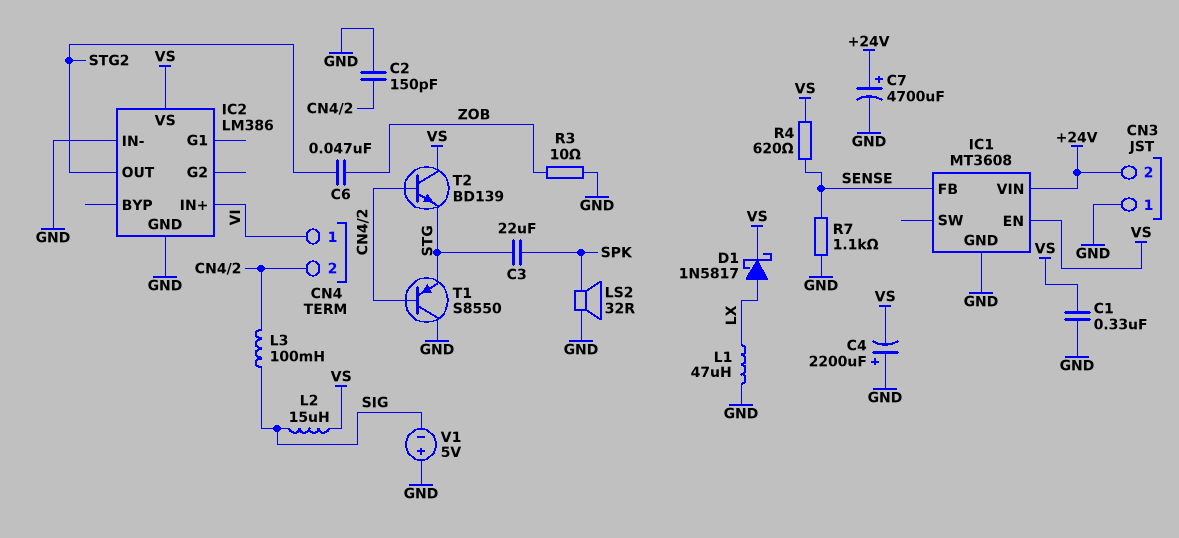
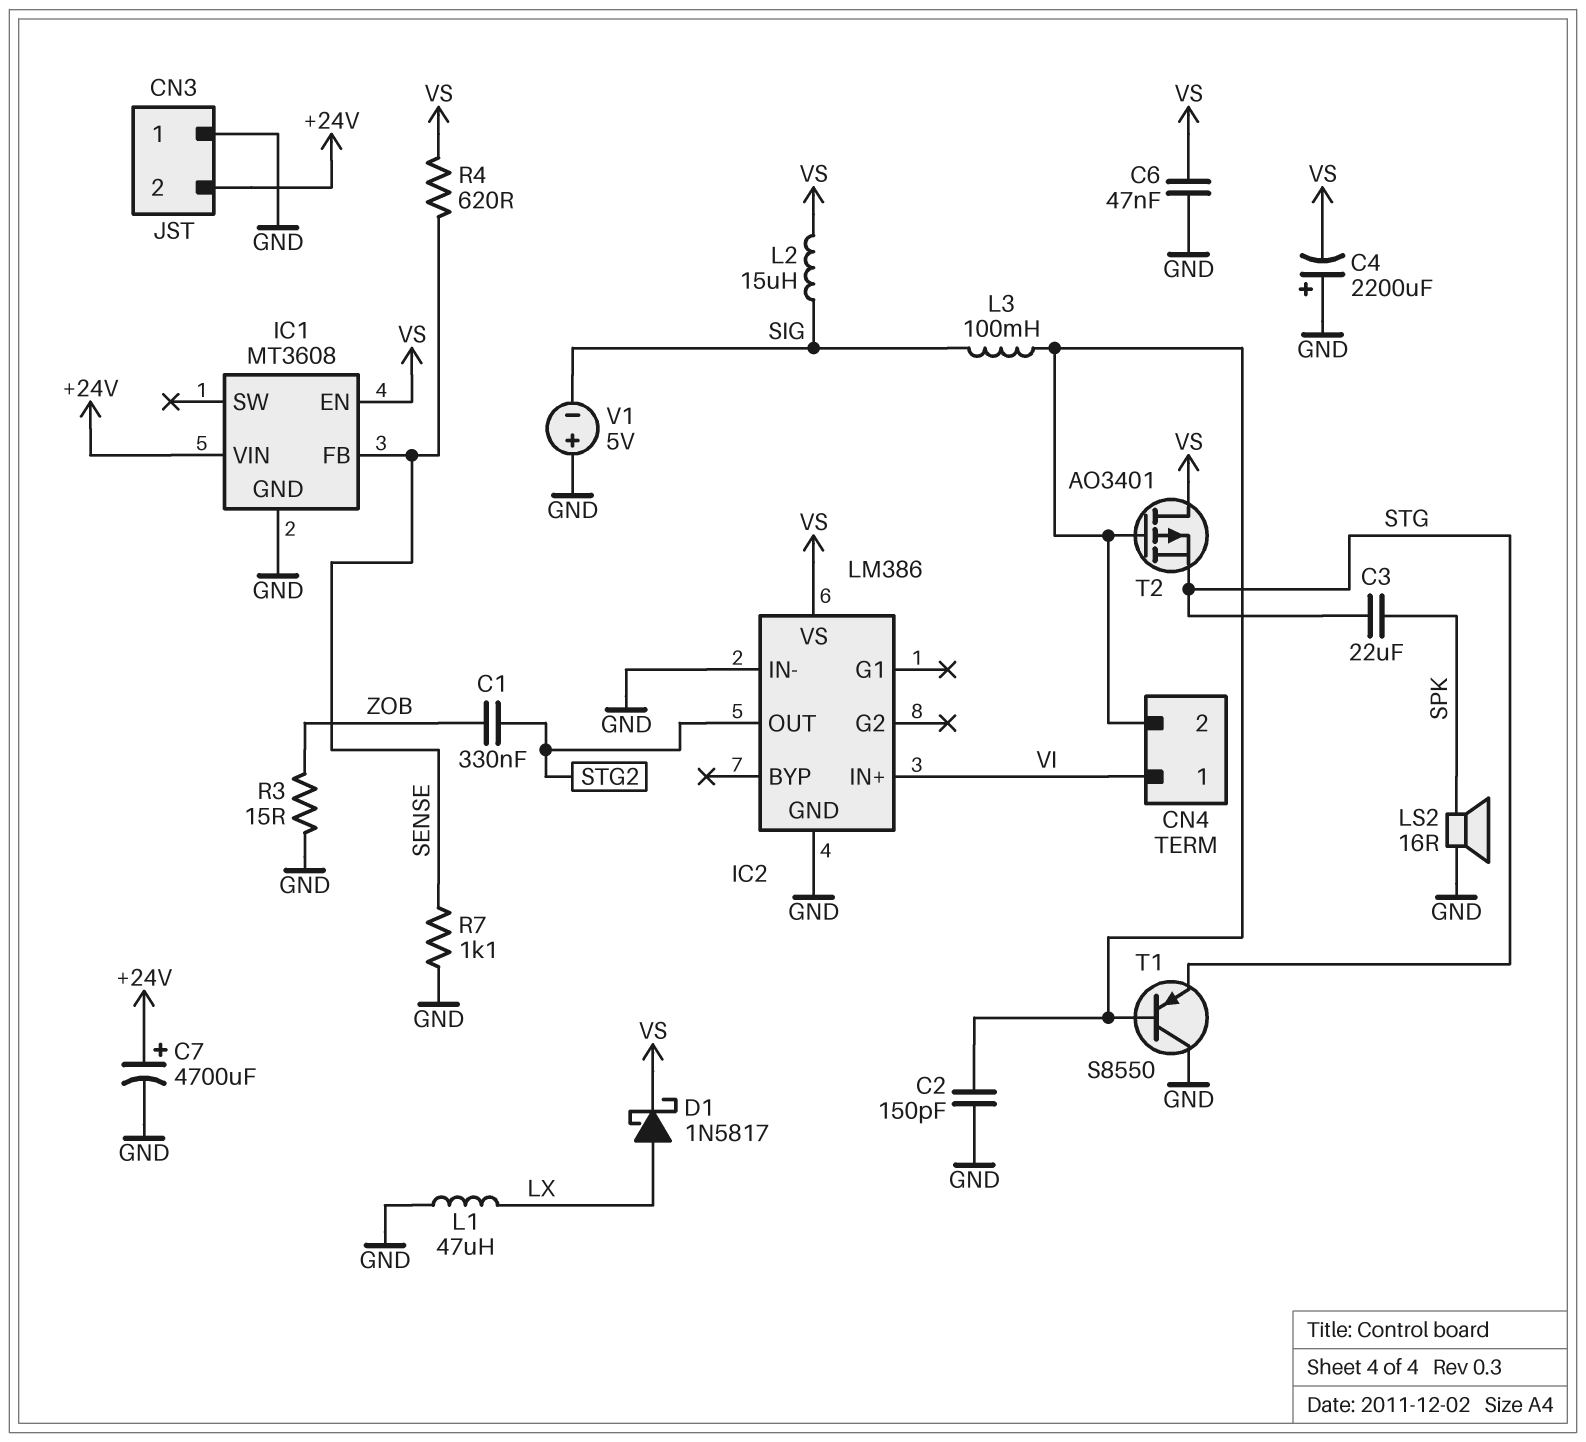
C1: 330nF (GND, VS) -> 330nF (STG2, ZOB)
C6: 47nF (STG2, ZOB) -> 47nF (GND, VS)
LS2: speaker 32R (GND, SPK) -> speaker 16R (GND, SPK)
R3: 10 (GND, ZOB) -> 15 (GND, ZOB)
T2: NPN BD139 (B CN4/2, C VS, E STG) -> PMOS AO3401 (G CN4/2, D VS, S STG)

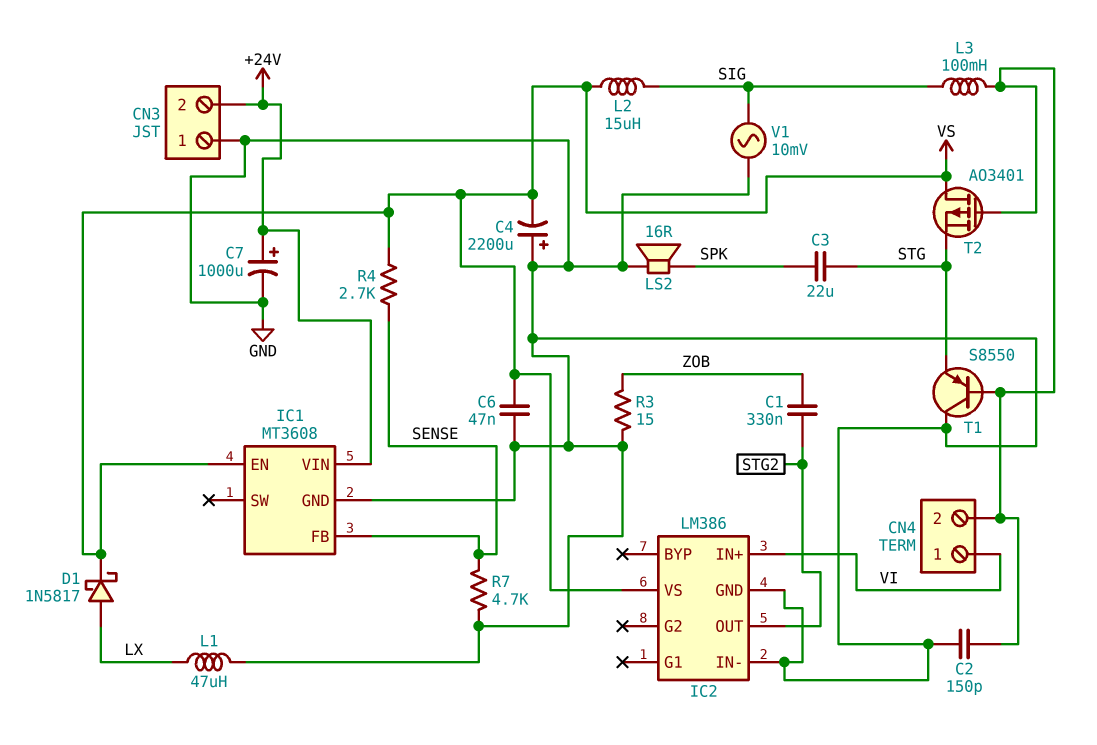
C7: 4700uF (plus +24V, minus GND) -> 1000uF (plus +24V, minus GND)
R4: 620 (SENSE, VS) -> 2.7k (SENSE, VS)
R7: 1.1k (GND, SENSE) -> 4.7k (GND, SENSE)
V1: 5V (plus GND, minus SIG) -> AC 10mV (GND, SIG)

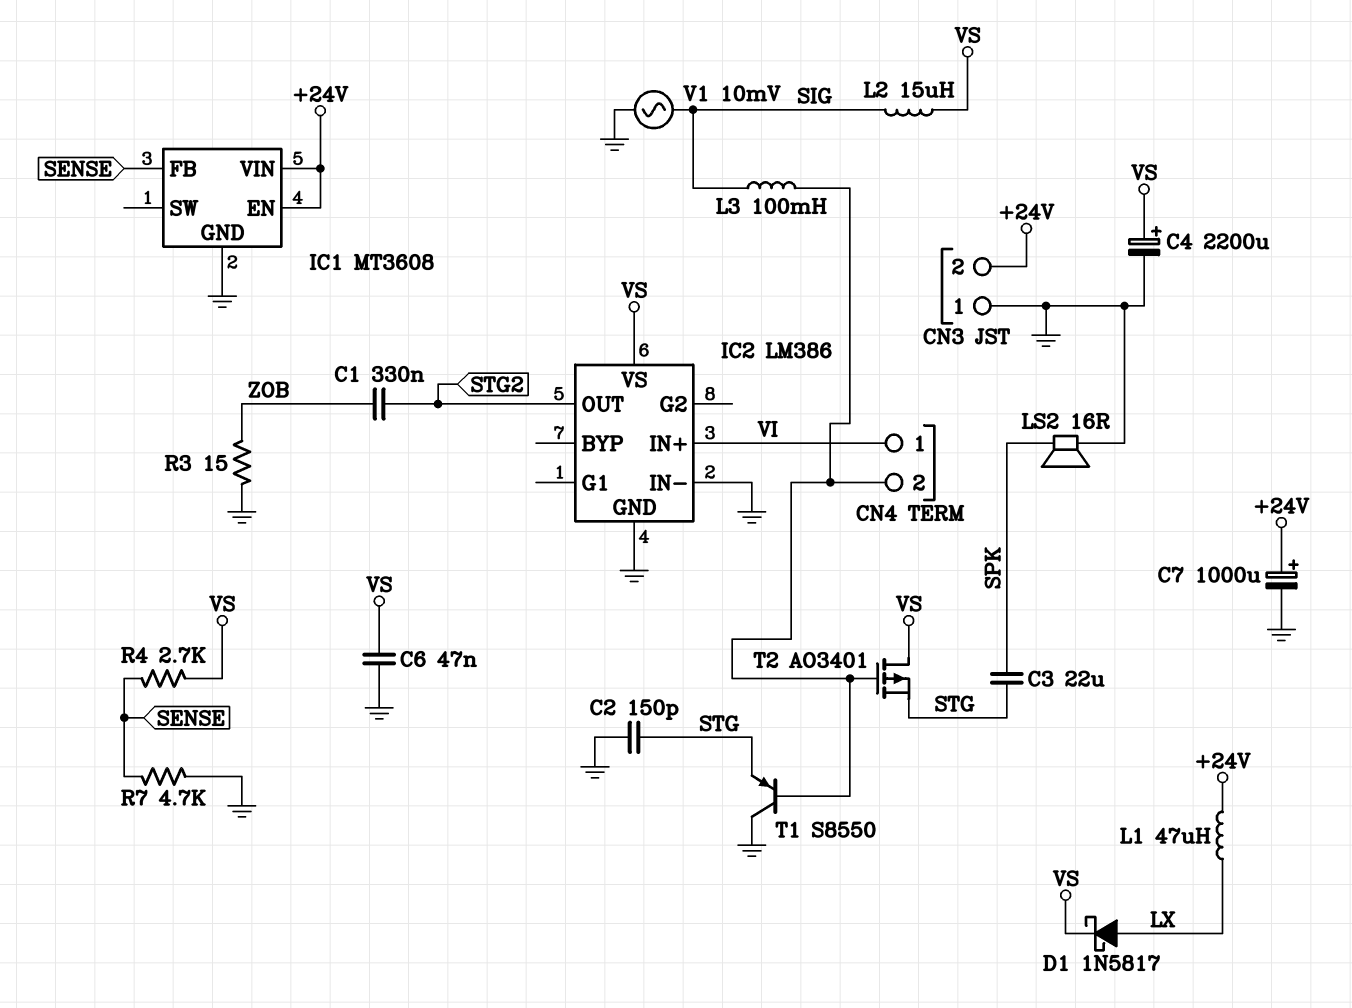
C2: 150pF (CN4/2, GND) -> 150pF (GND, STG)
C4: 2200uF (plus GND, minus VS) -> 2200uF (plus VS, minus GND)
IC1 pin EN: VS -> +24V
L1: 47uH (GND, LX) -> 47uH (+24V, LX)

